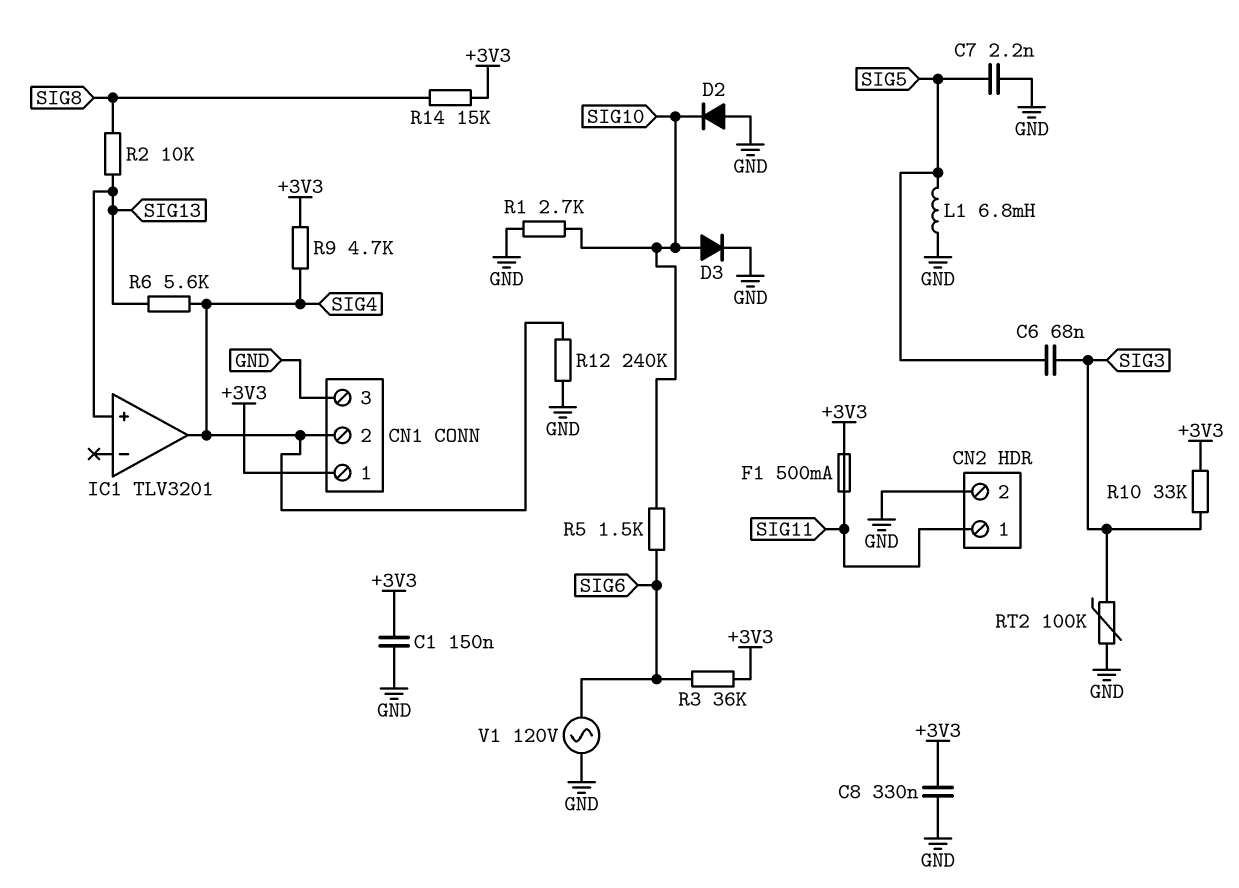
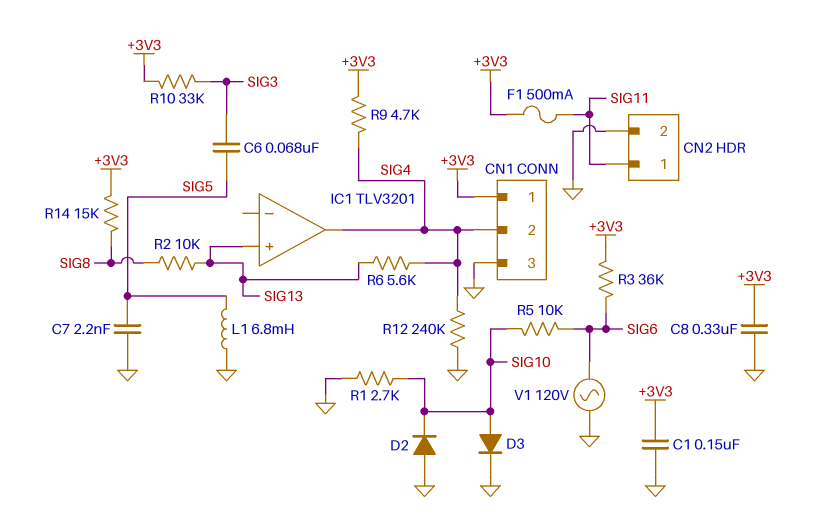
R5: 1.5k (SIG6, SIG10) -> 10k (SIG6, SIG10)
RT2: 100k (GND, SIG3) -> none

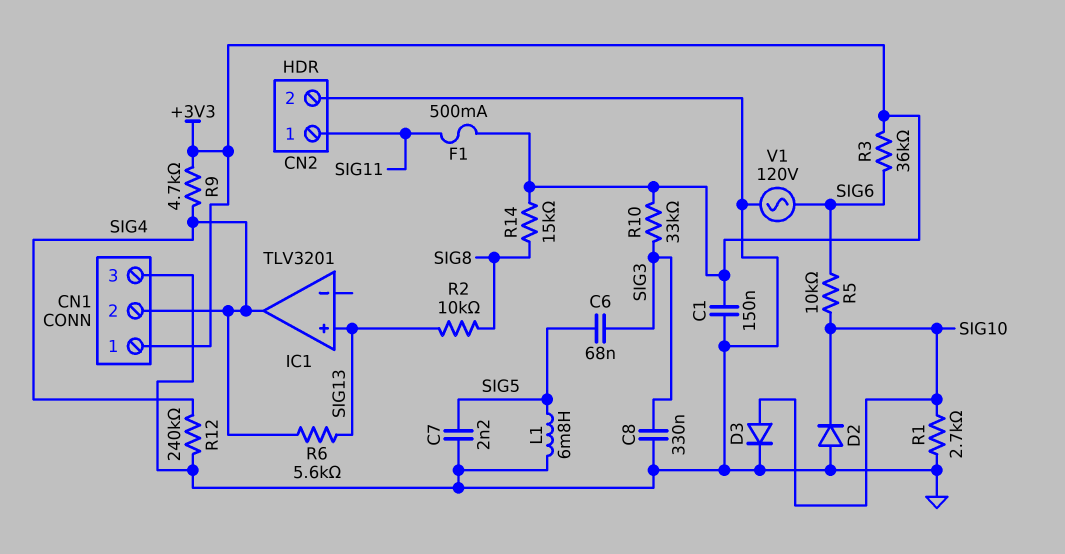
C8: 330nF (+3V3, GND) -> 330nF (GND, SIG3)

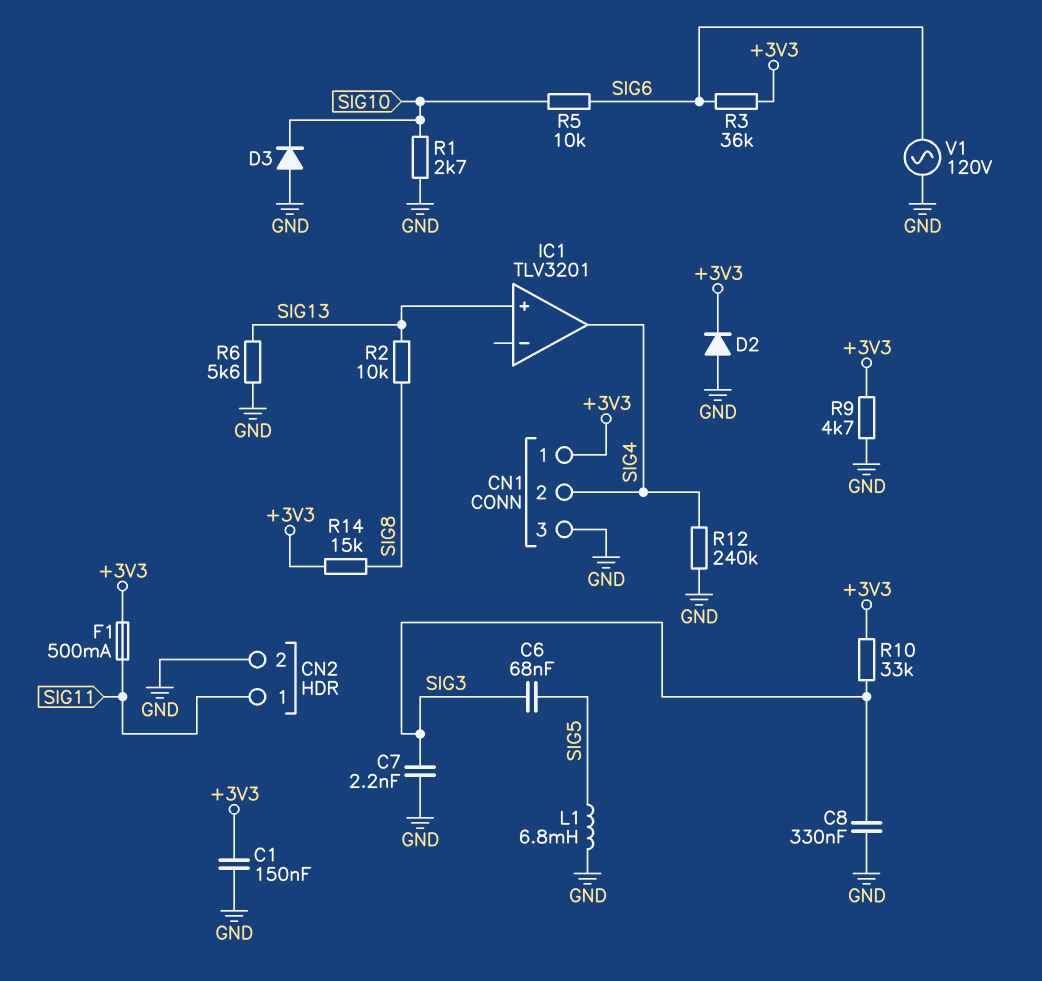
C7: 2.2nF (GND, SIG5) -> 2.2nF (GND, SIG3)
D2: diode (A GND, K SIG10) -> diode (A GND, K +3V3)
D3: diode (A SIG10, K GND) -> diode (A GND, K SIG10)
R6: 5.6k (SIG4, SIG13) -> 5.6k (GND, SIG13)
R9: 4.7k (+3V3, SIG4) -> 4.7k (+3V3, GND)

